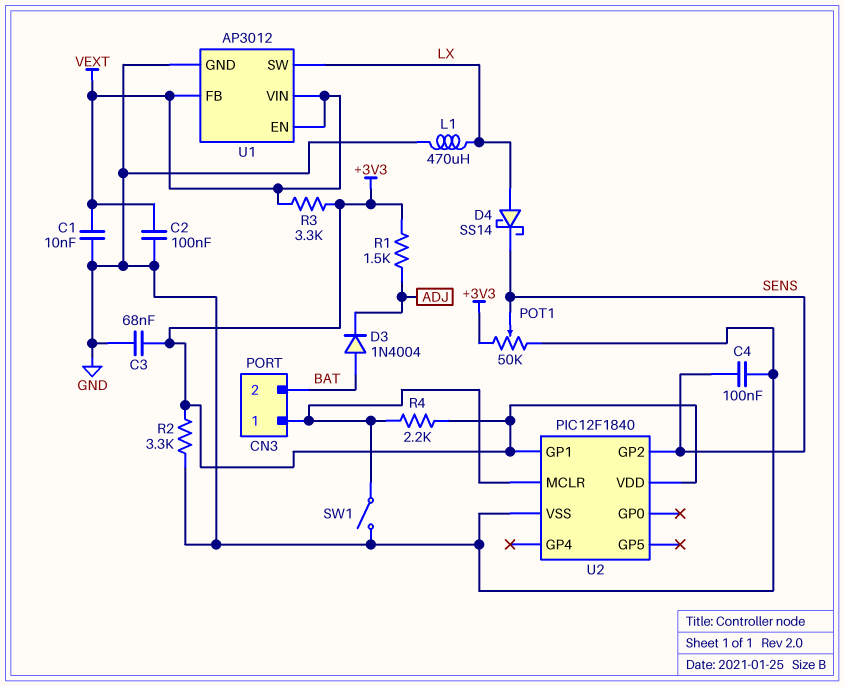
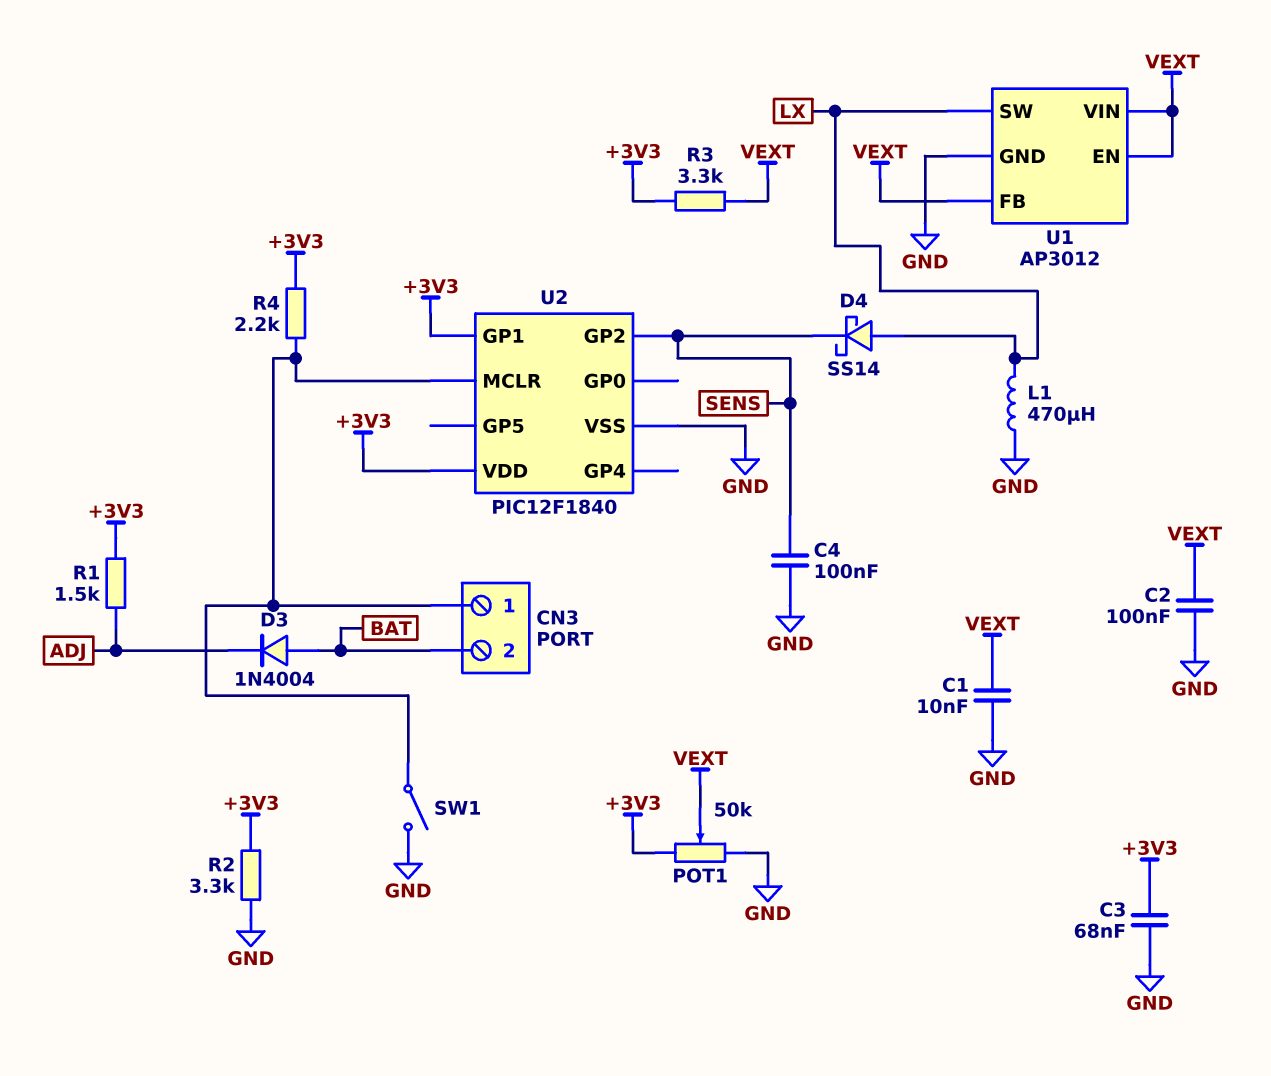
POT1: 50k (+3V3, GND, wiper SENS) -> 50k (+3V3, GND, wiper VEXT)

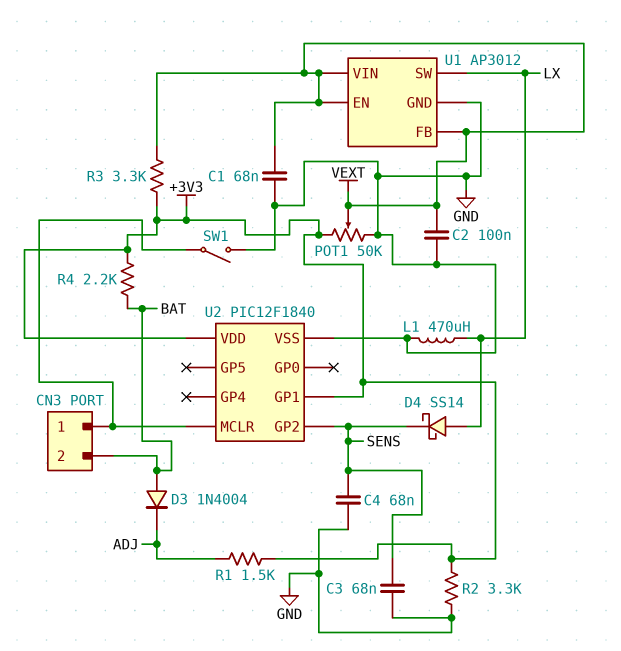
C1: 10nF (GND, VEXT) -> 68nF (GND, VEXT)
C3: 68nF (+3V3, GND) -> 68nF (GND, SENS)
C4: 100nF (GND, SENS) -> 68nF (GND, SENS)
R4: 2.2k (+3V3, CN3/1) -> 2.2k (+3V3, BAT)

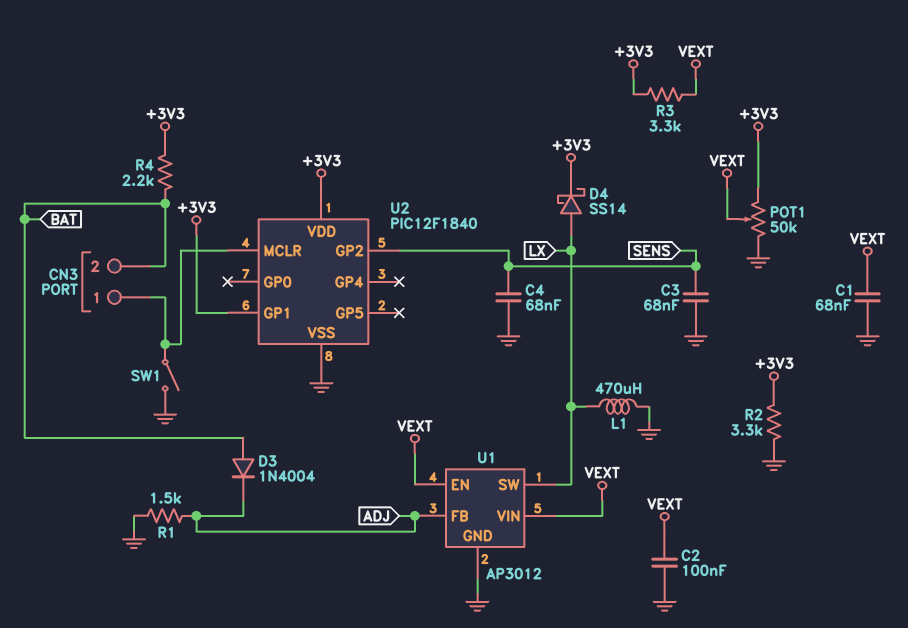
D4: schottky SS14 (A LX, K SENS) -> schottky SS14 (A LX, K +3V3)
R1: 1.5k (+3V3, ADJ) -> 1.5k (ADJ, GND)
U1 pin FB: VEXT -> ADJ

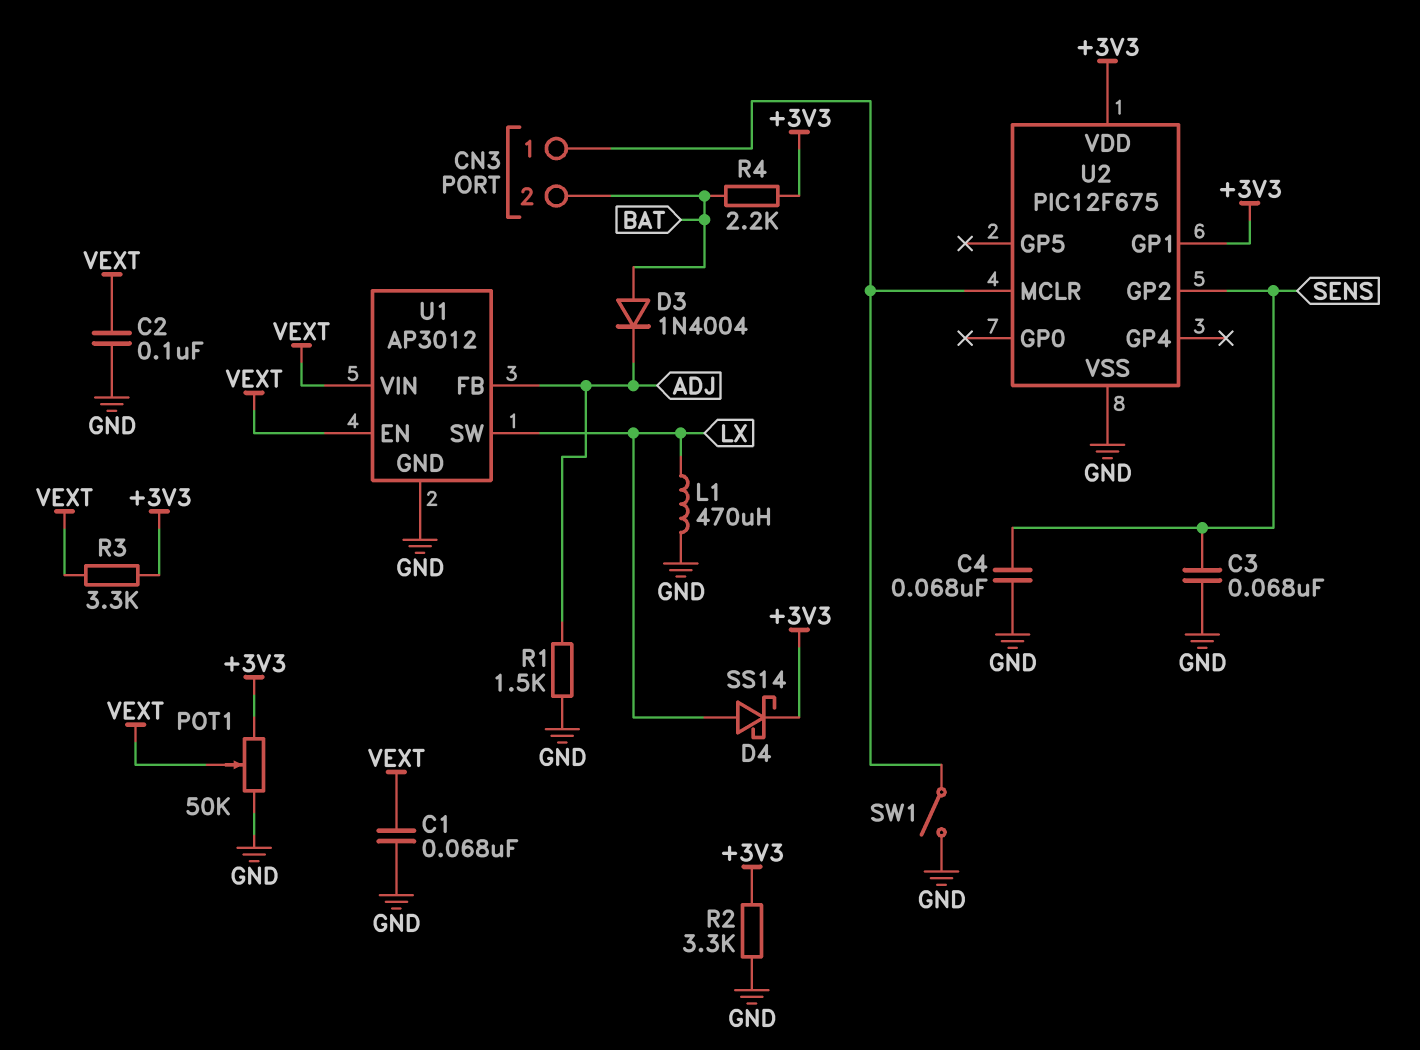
U2: PIC12F1840 -> PIC12F675

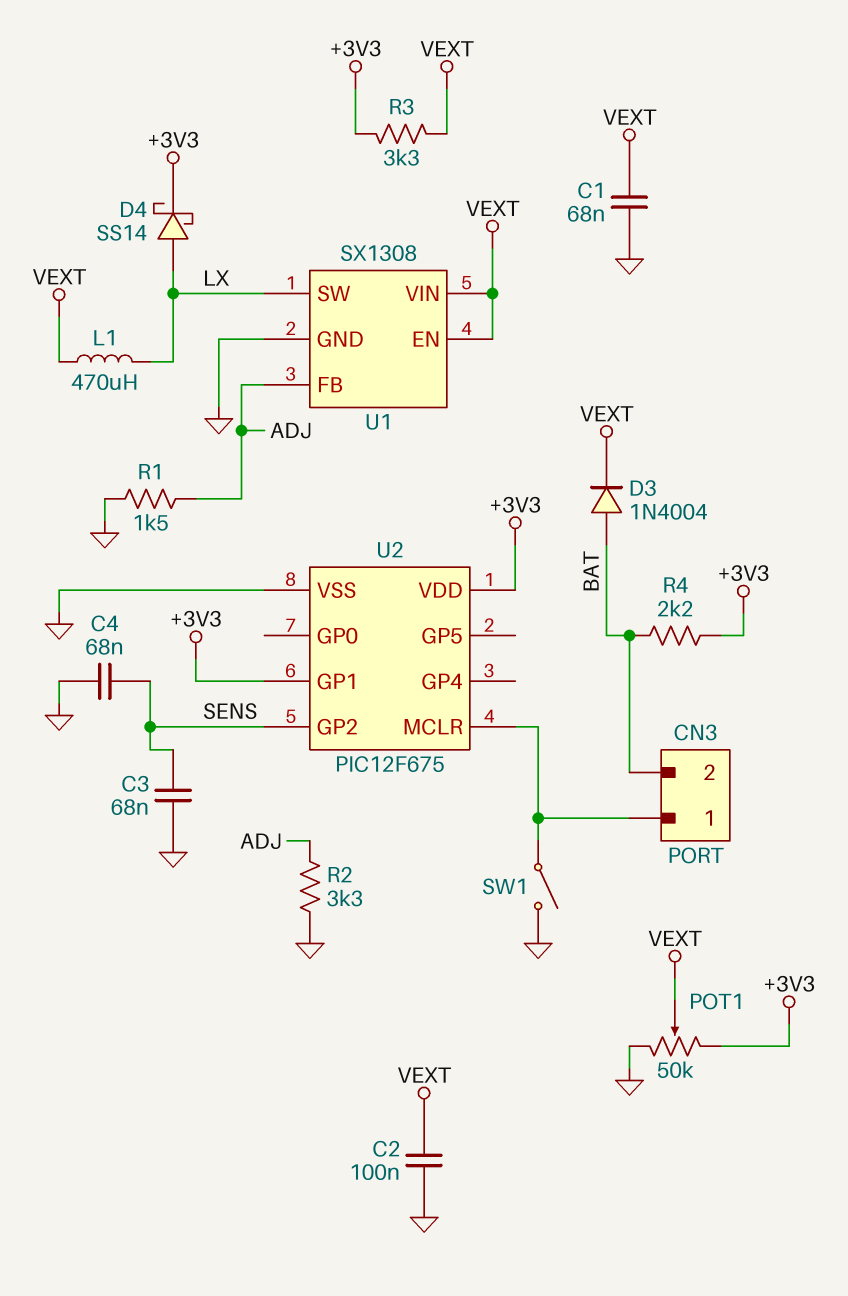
D3: diode 1N4004 (A BAT, K ADJ) -> diode 1N4004 (A BAT, K VEXT)
L1: 470uH (GND, LX) -> 470uH (LX, VEXT)
R2: 3.3k (+3V3, GND) -> 3.3k (ADJ, GND)
U1: AP3012 -> SX1308

